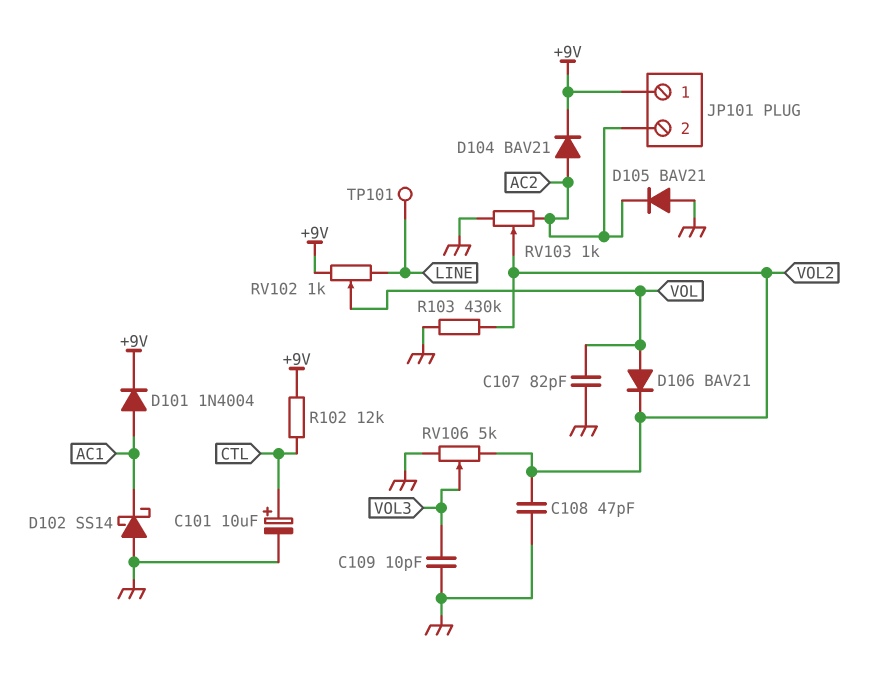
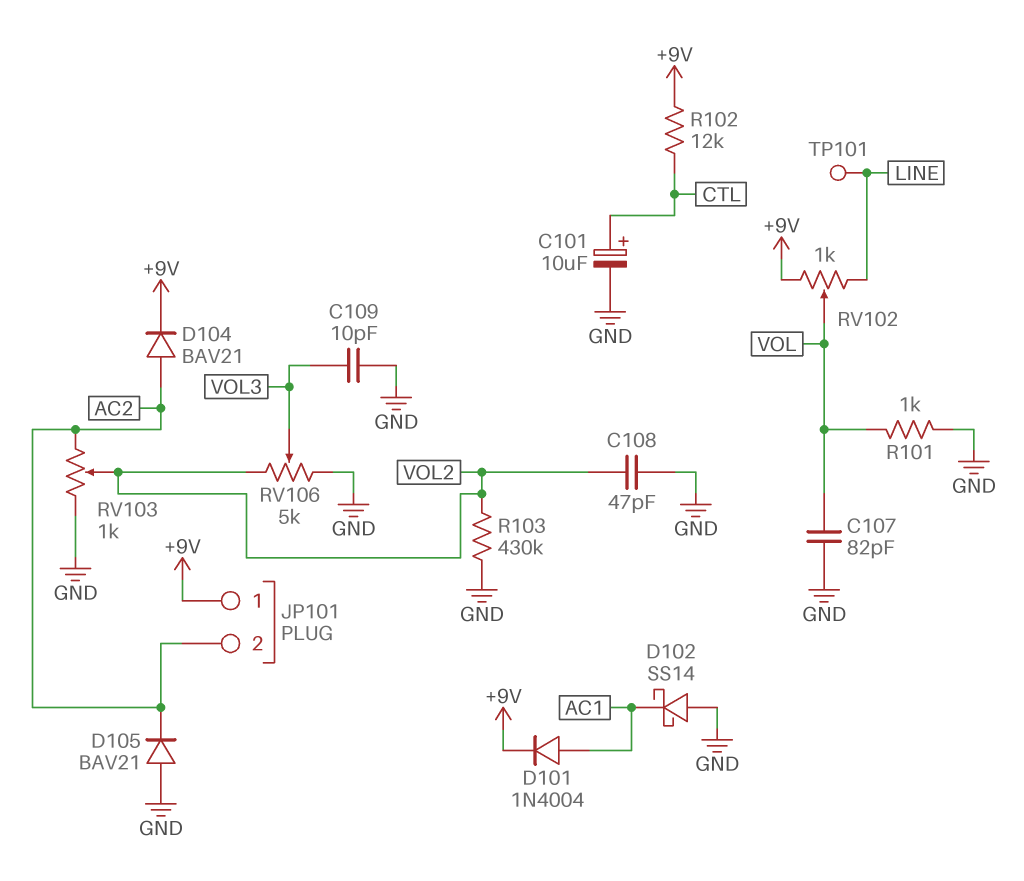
D106: diode BAV21 (A VOL, K VOL2) -> none
R101: none -> 1k (GND, VOL)

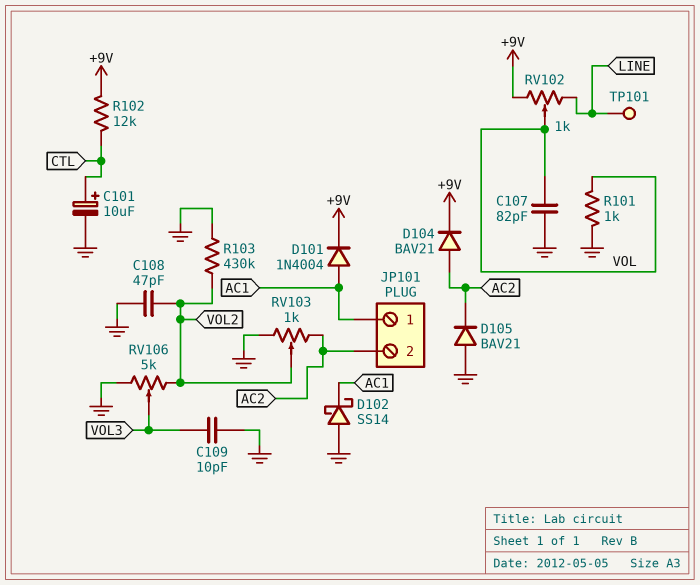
JP101 pin 1: +9V -> AC1

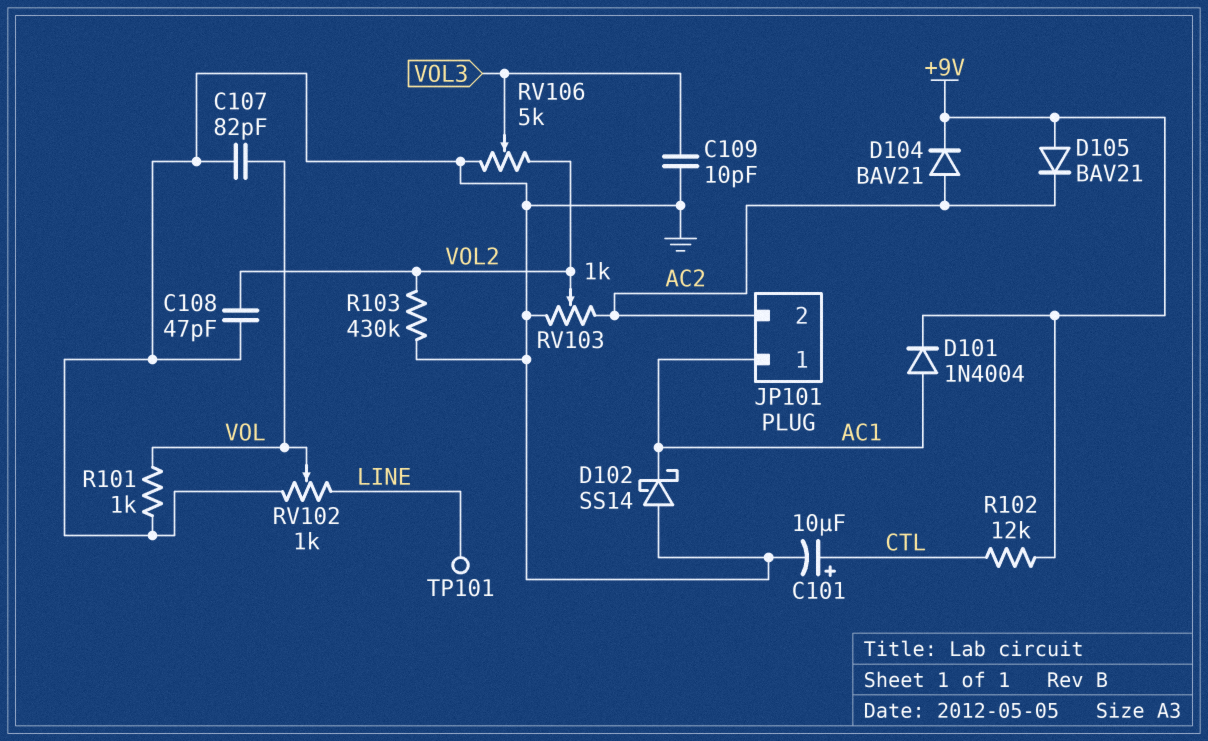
D105: diode BAV21 (A GND, K AC2) -> diode BAV21 (A +9V, K AC2)
RV102: 1k (+9V, LINE, wiper VOL) -> 1k (GND, LINE, wiper VOL)

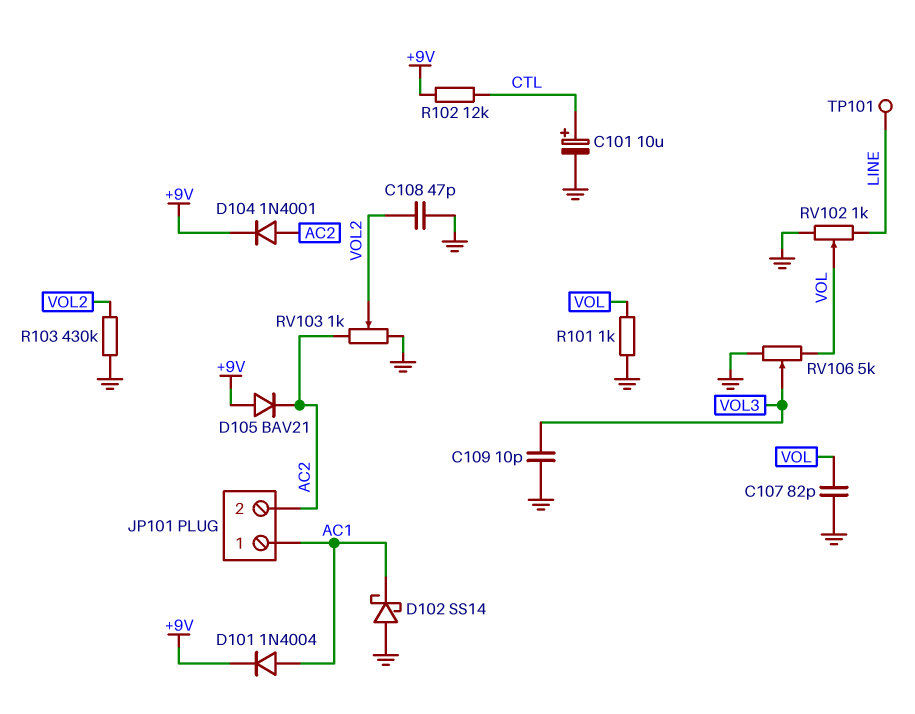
D104: diode BAV21 (A AC2, K +9V) -> diode 1N4001 (A AC2, K +9V)
RV106: 5k (GND, VOL2, wiper VOL3) -> 5k (GND, VOL, wiper VOL3)

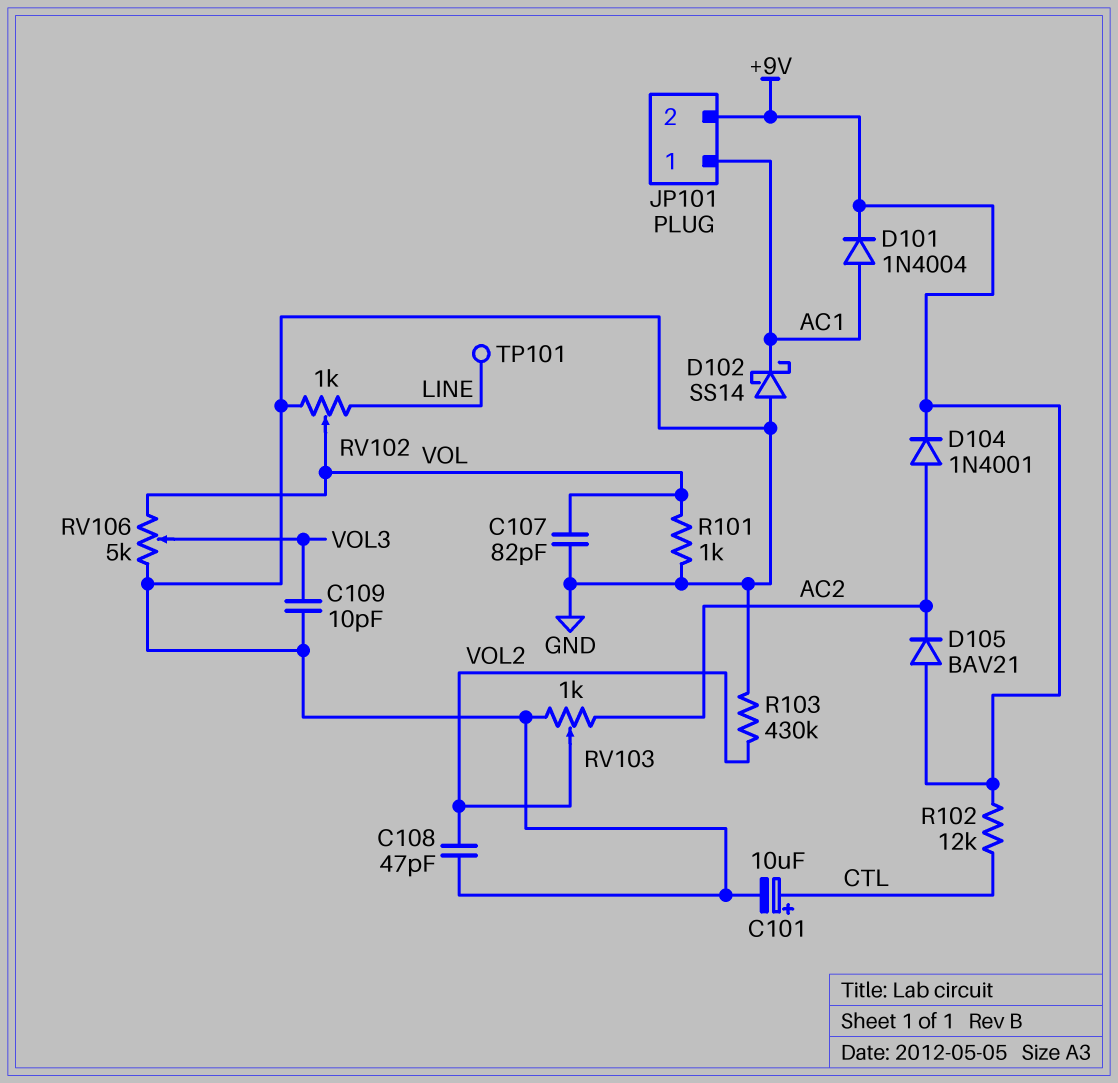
JP101 pin 2: AC2 -> +9V

